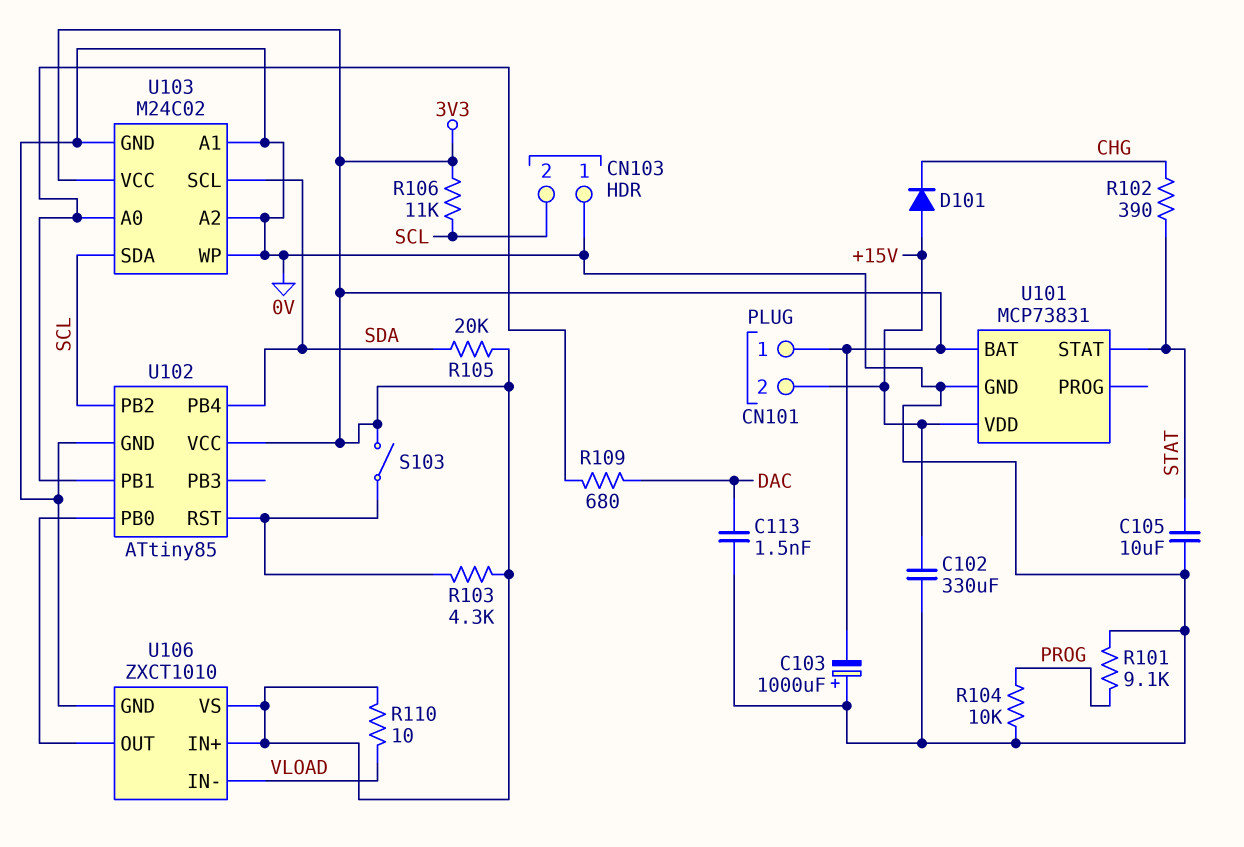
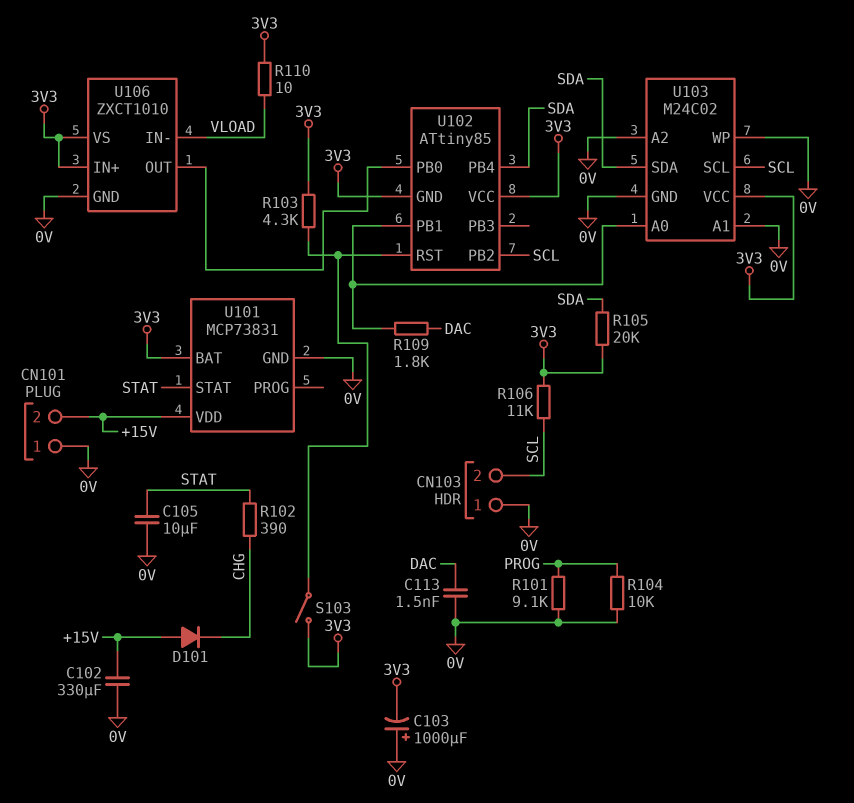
CN101 pin 1: 3V3 -> 0V
R109: 680 (DAC, U102/PB1) -> 1.8k (DAC, U102/PB1)
U102 pin GND: 0V -> 3V3
U103 pin SCL: SDA -> SCL
U103 pin SDA: SCL -> SDA

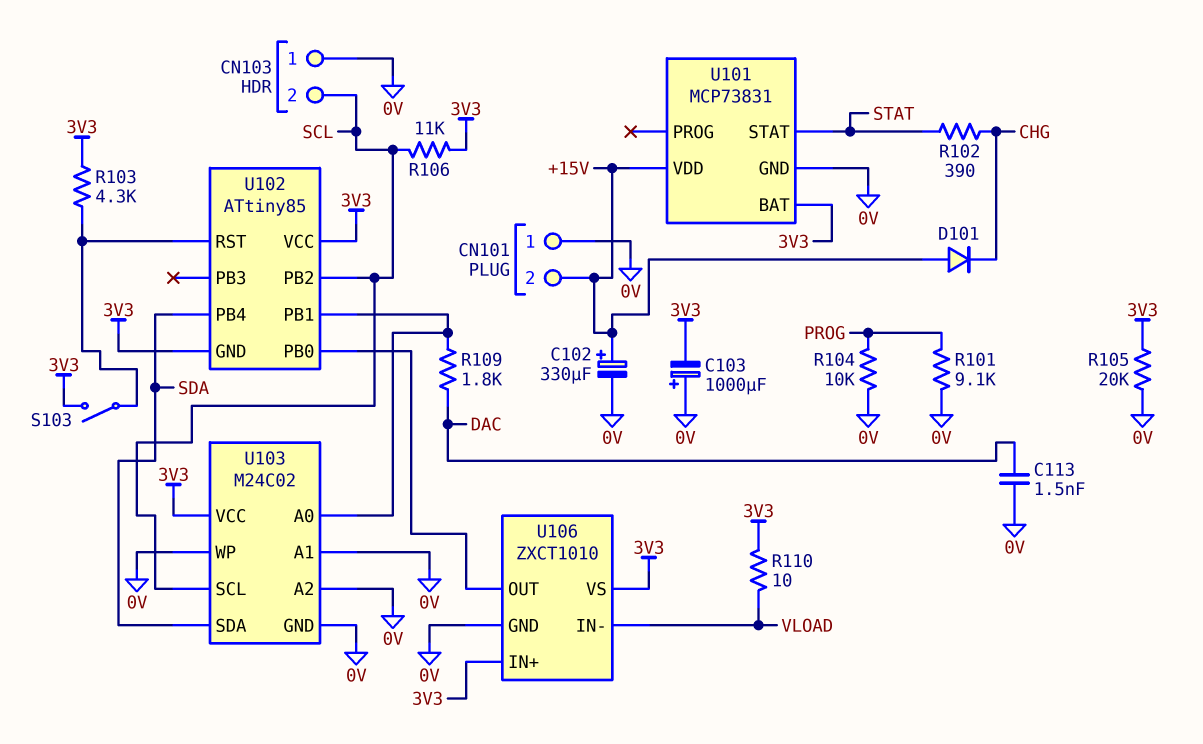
C102: 330uF (+15V, 0V) -> 330uF (plus +15V, minus 0V)
C105: 10uF (0V, STAT) -> none
R105: 20k (3V3, SDA) -> 20k (0V, 3V3)

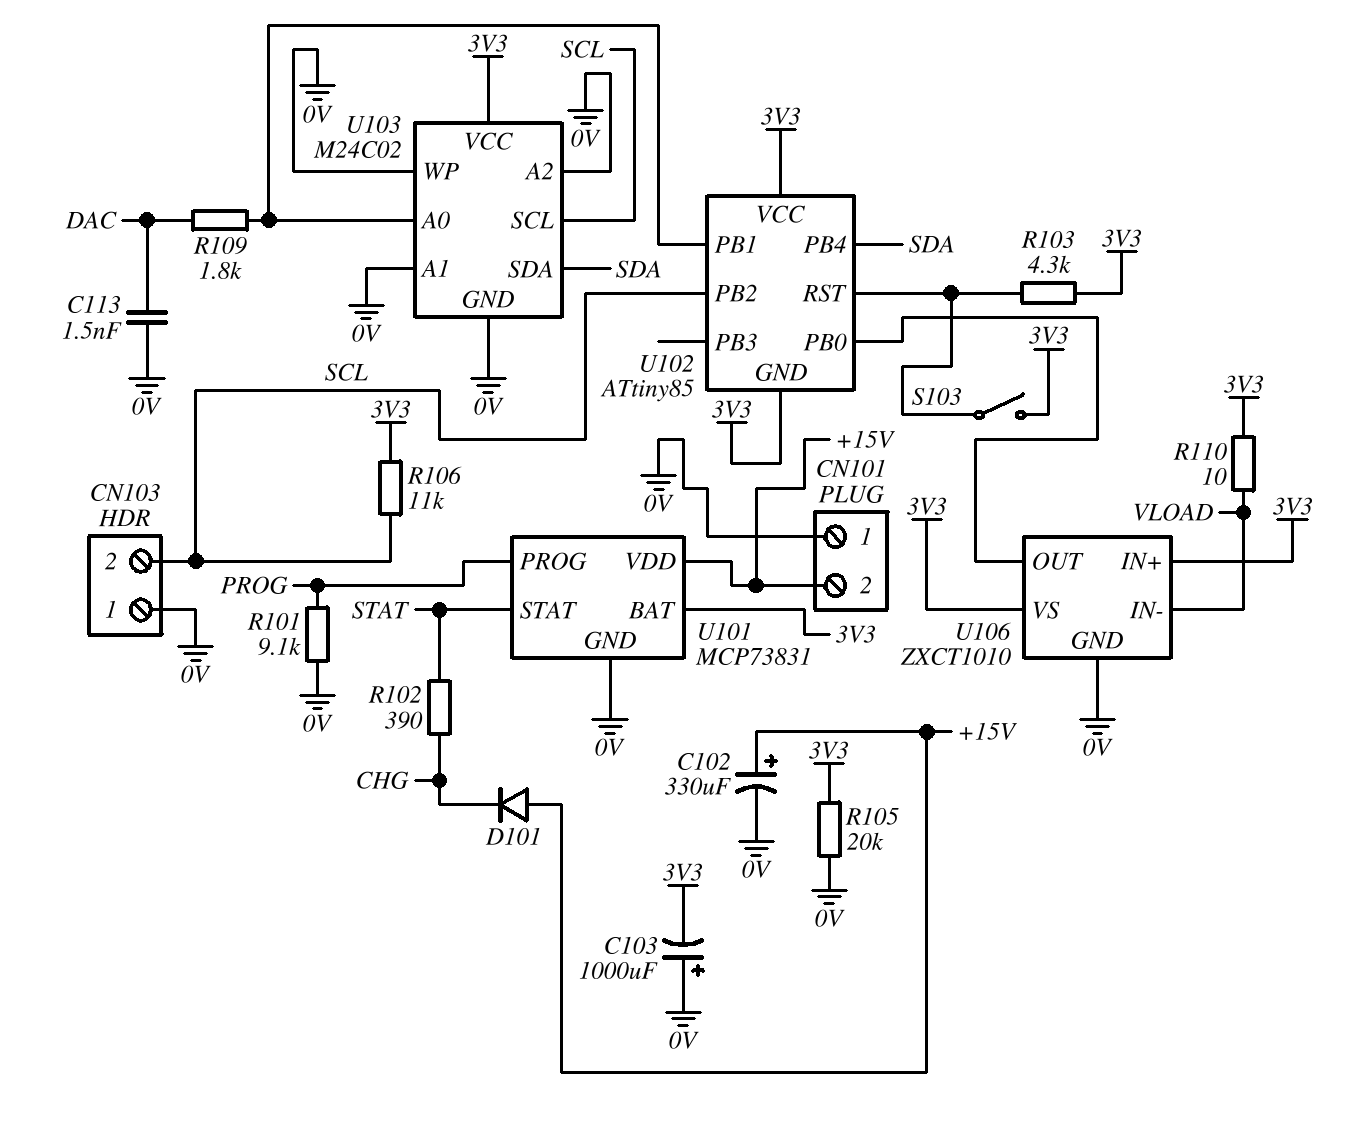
R104: 10k (0V, PROG) -> none
U101 pin PROG: none -> PROG

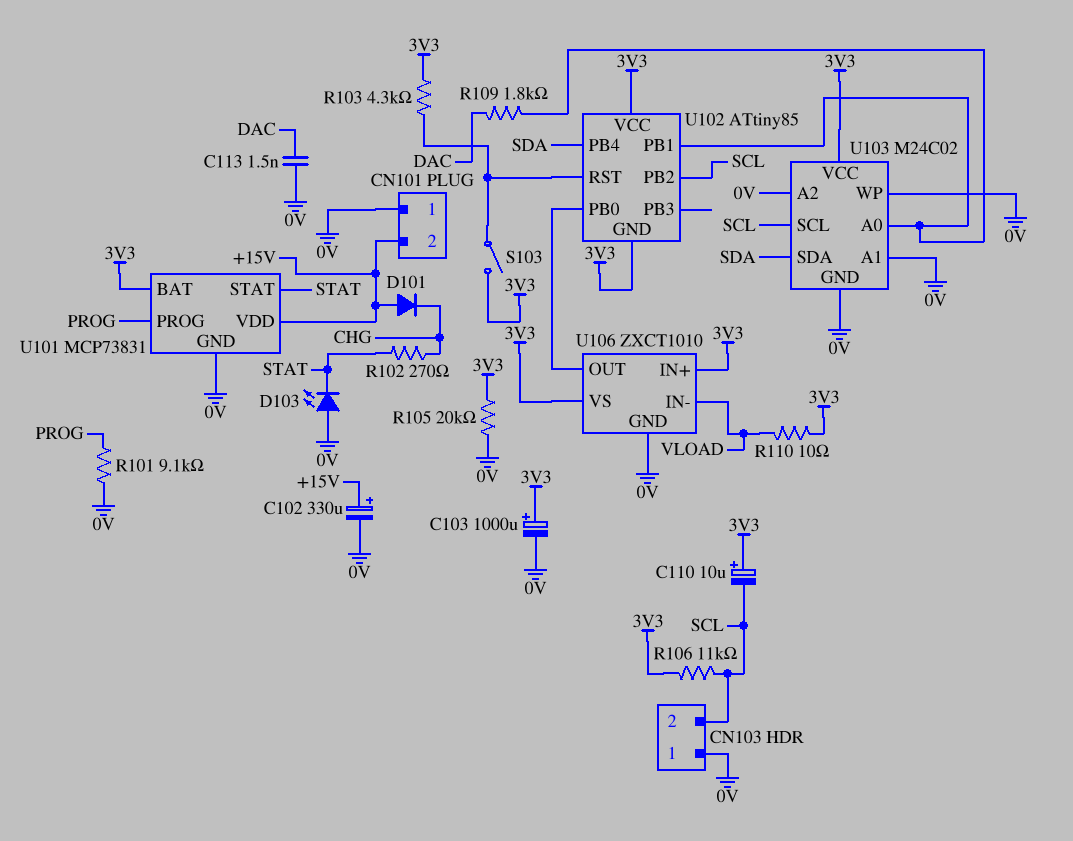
C103: 1000uF (plus 0V, minus 3V3) -> 1000uF (plus 3V3, minus 0V)
C110: none -> 10uF (plus 3V3, minus SCL)
D103: none -> LED (A 0V, K STAT)
R102: 390 (CHG, STAT) -> 270 (CHG, STAT)

